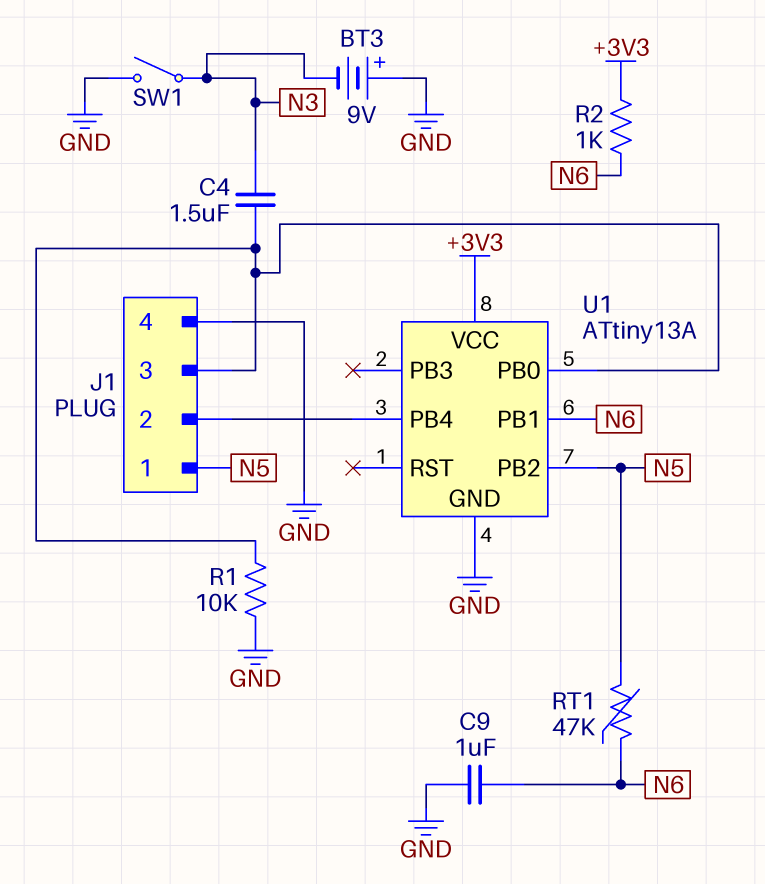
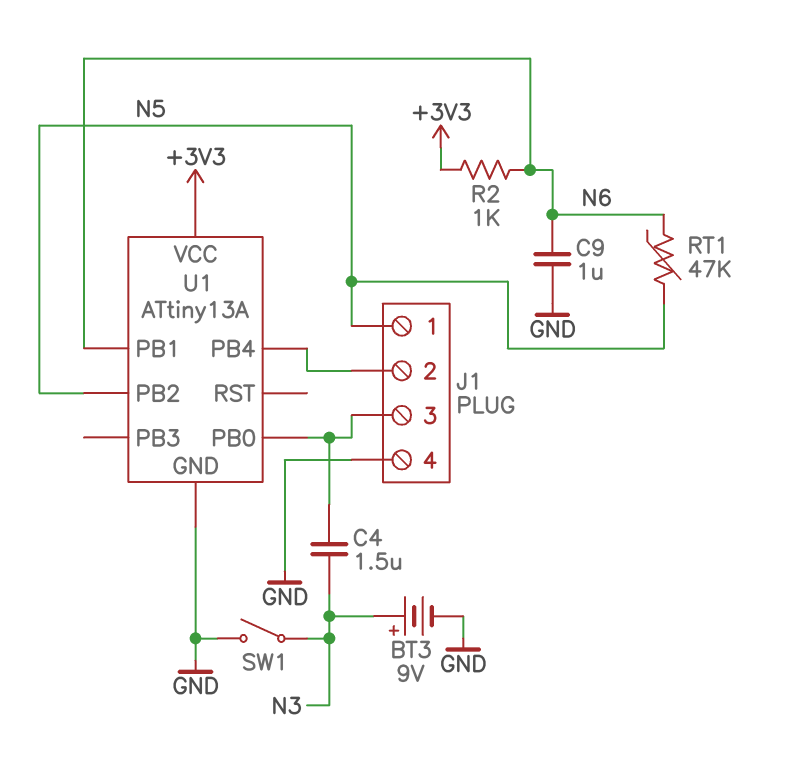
BT3: 9V (plus GND, minus N3) -> 9V (plus N3, minus GND)
R1: 10k (GND, J1/3) -> none

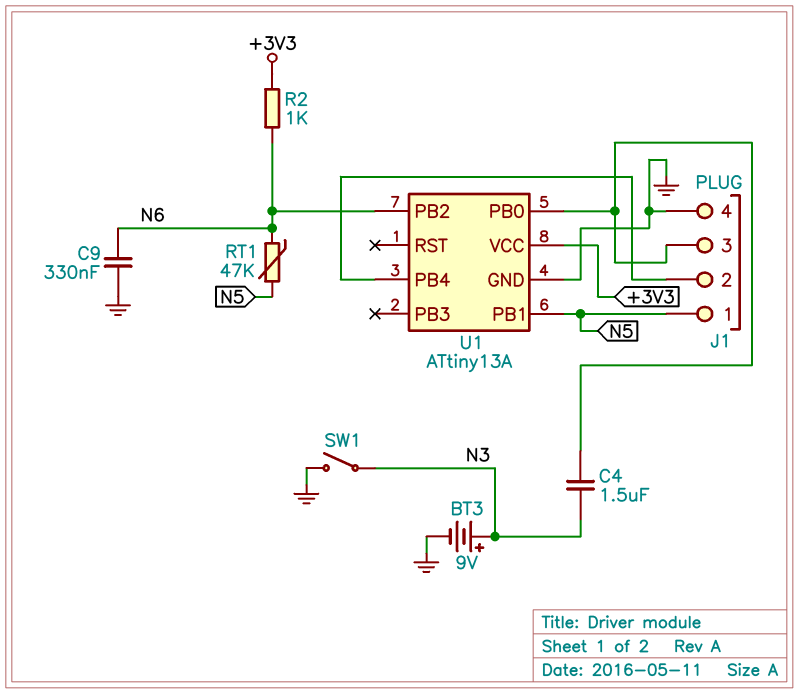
C9: 1uF (GND, N6) -> 330nF (GND, N6)
U1 pin PB1: N6 -> N5
U1 pin PB2: N5 -> N6

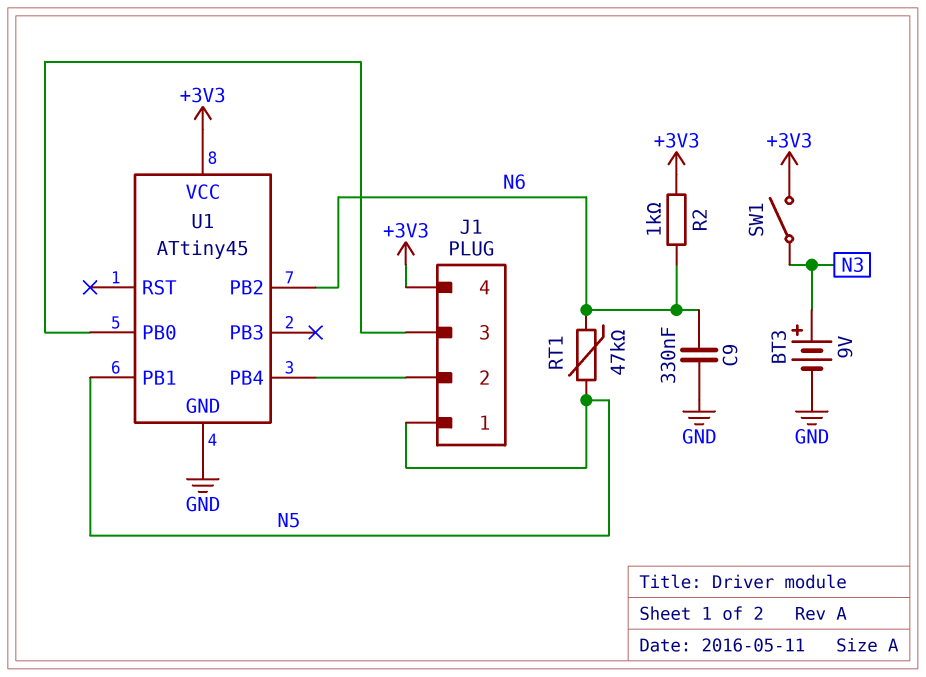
C4: 1.5uF (J1/3, N3) -> none
J1 pin 4: GND -> +3V3
SW1: switch (GND, N3) -> switch (+3V3, N3)
U1: ATtiny13A -> ATtiny45

